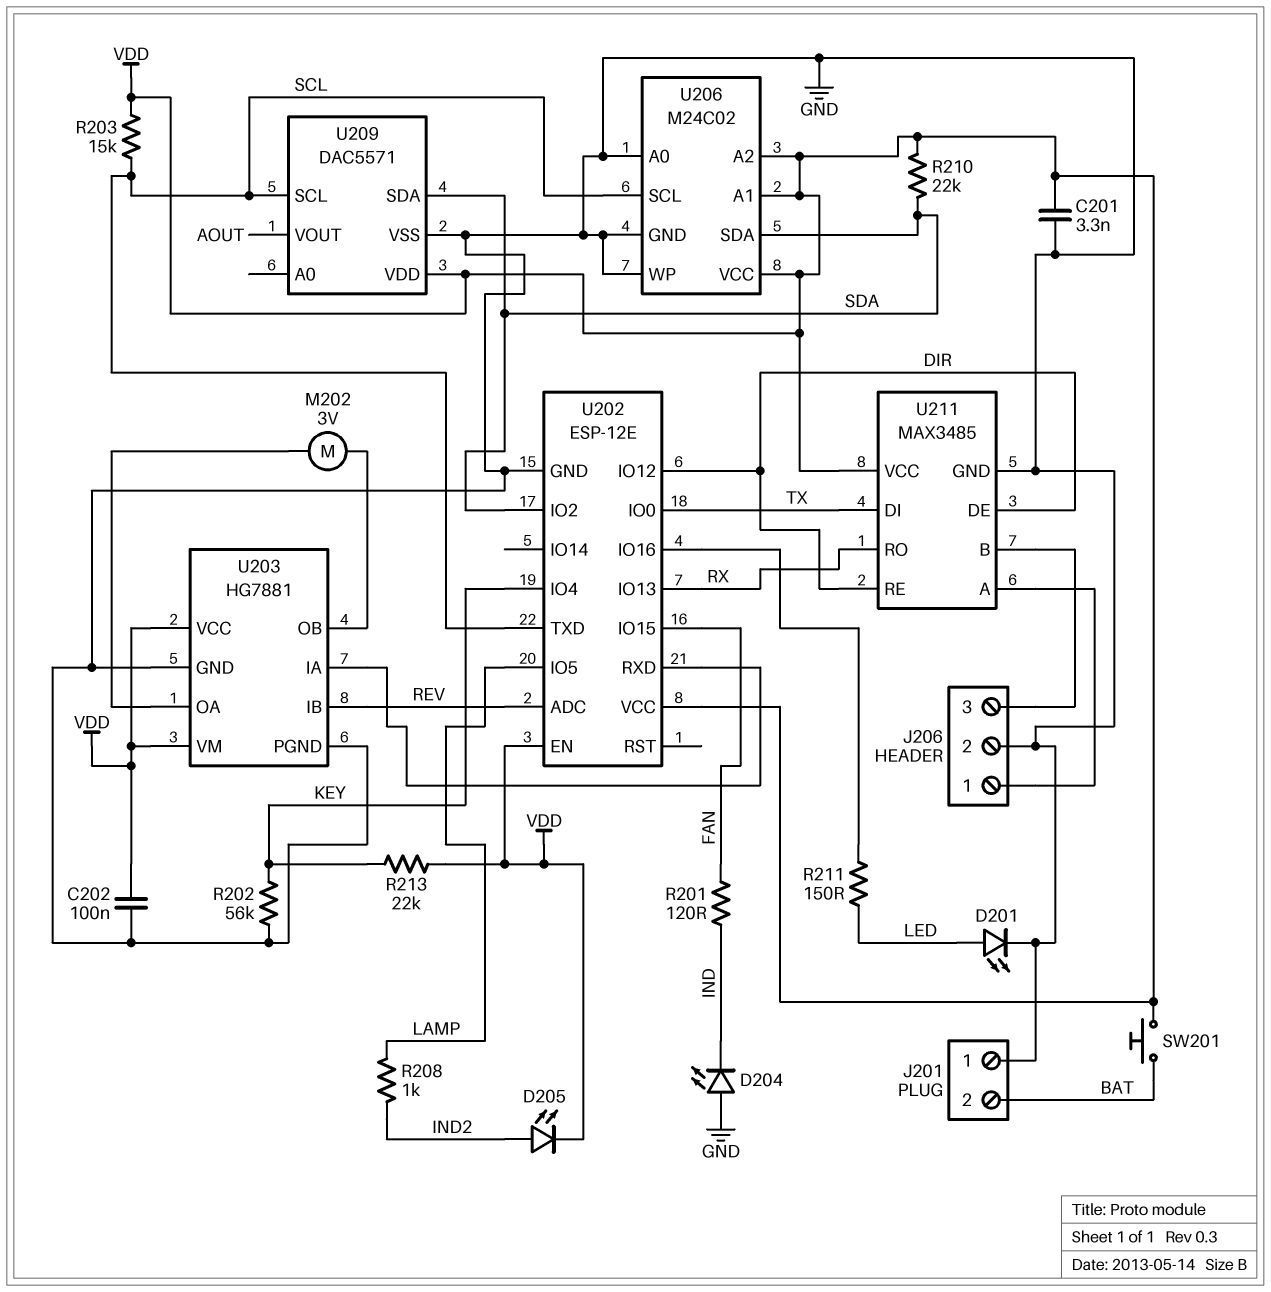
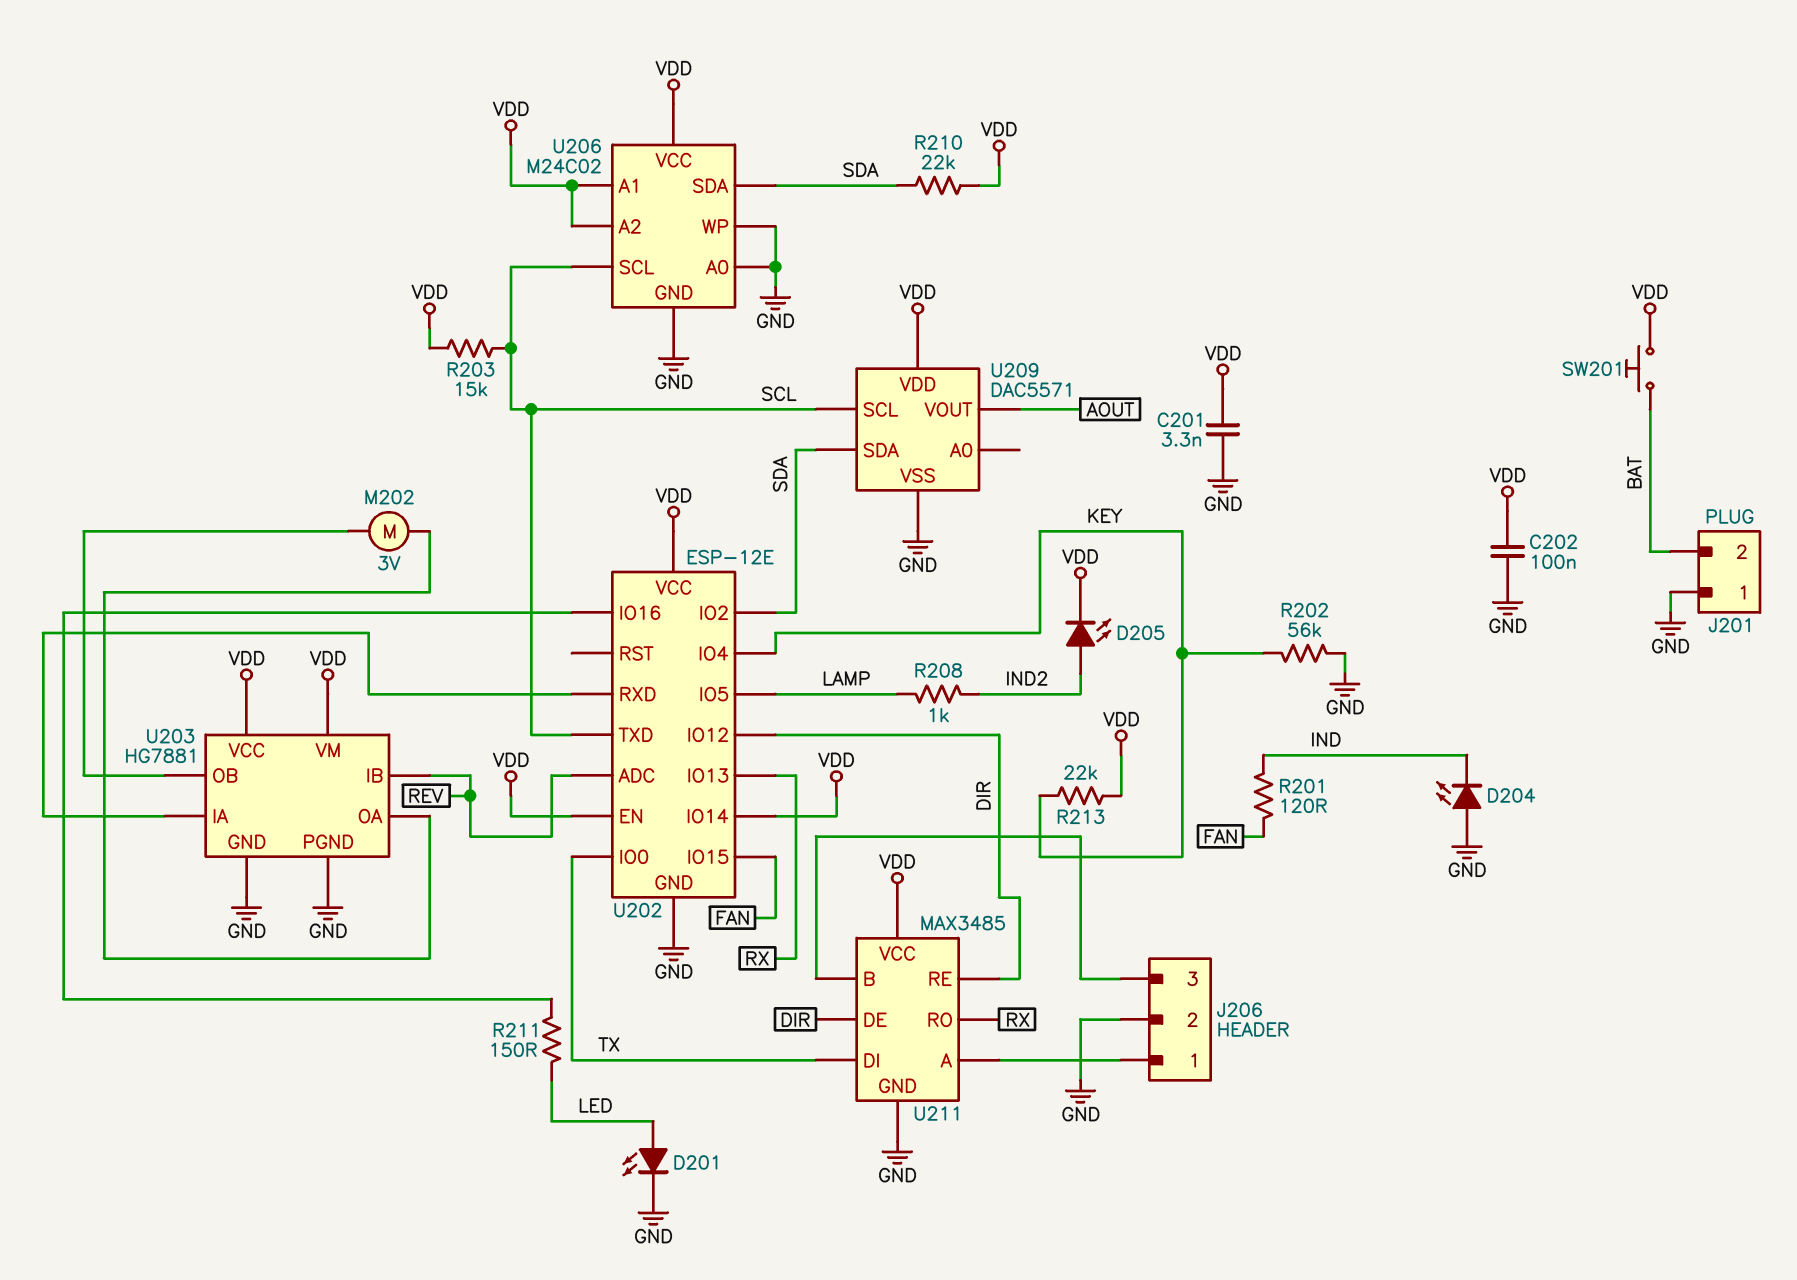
U202 pin IO14: none -> VDD

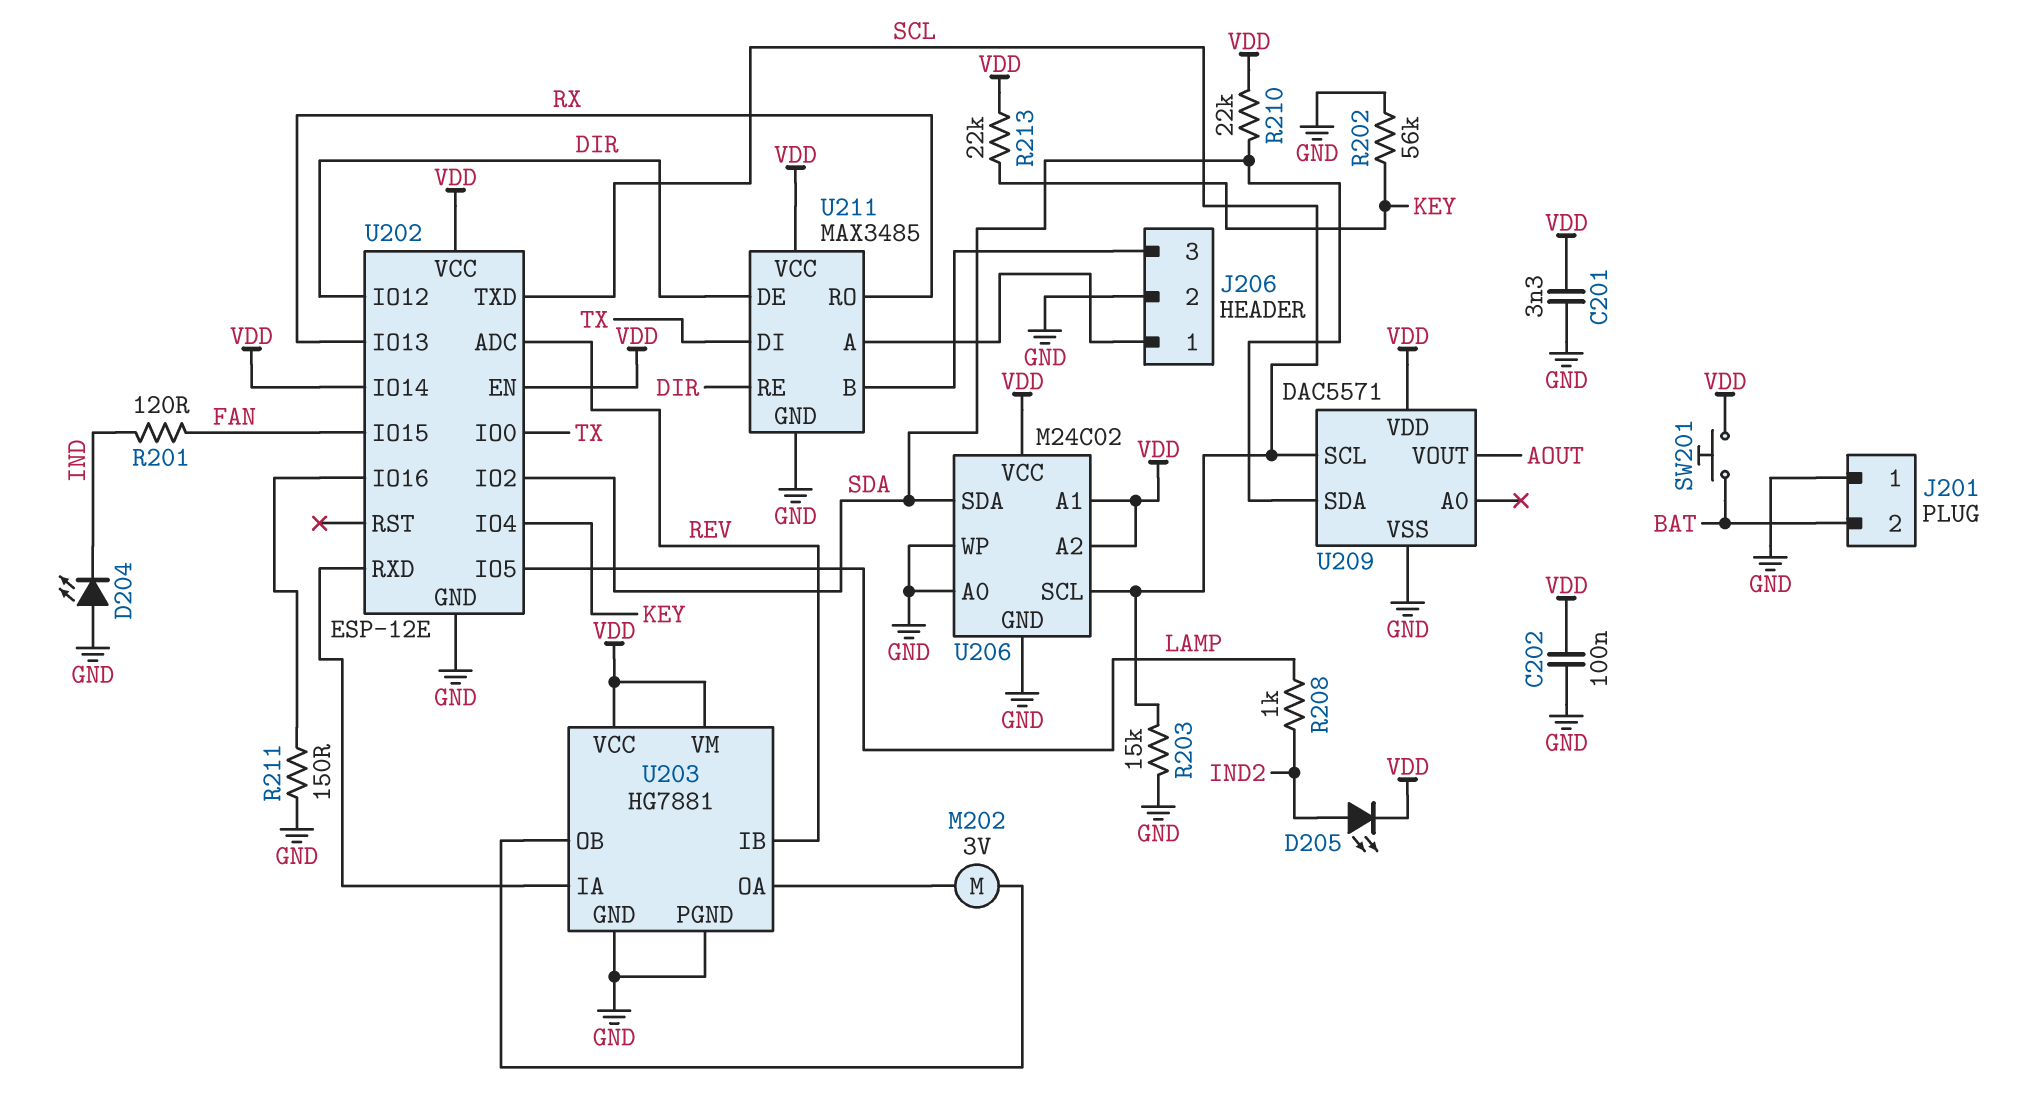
D201: LED (A LED, K GND) -> none
R203: 15k (SCL, VDD) -> 15k (GND, SCL)
R211: 150 (LED, U202/IO16) -> 150 (GND, U202/IO16)

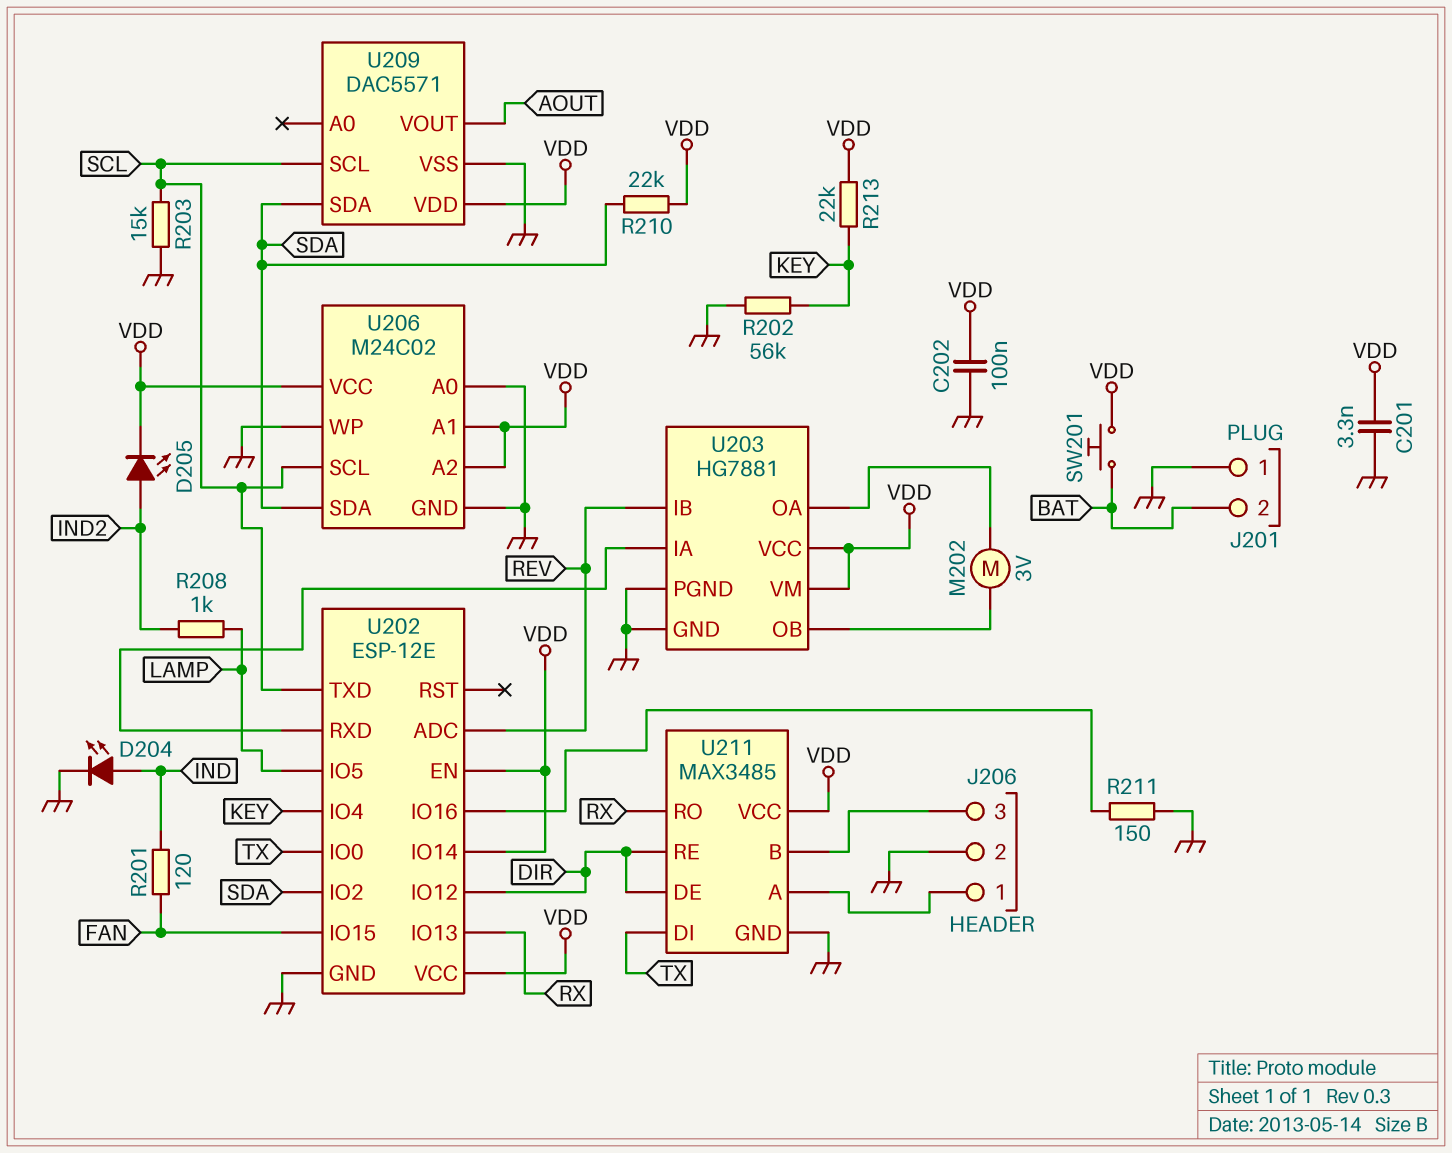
D204: LED (A GND, K IND) -> LED (A IND, K GND)

